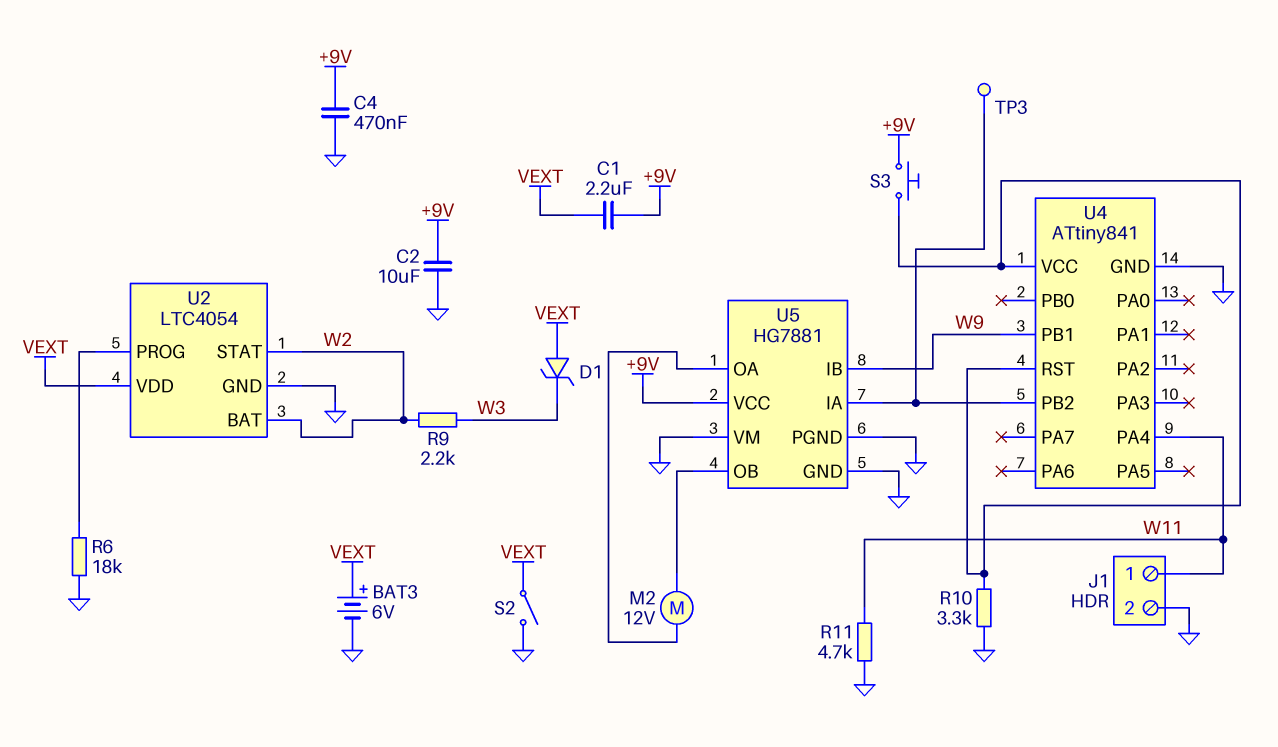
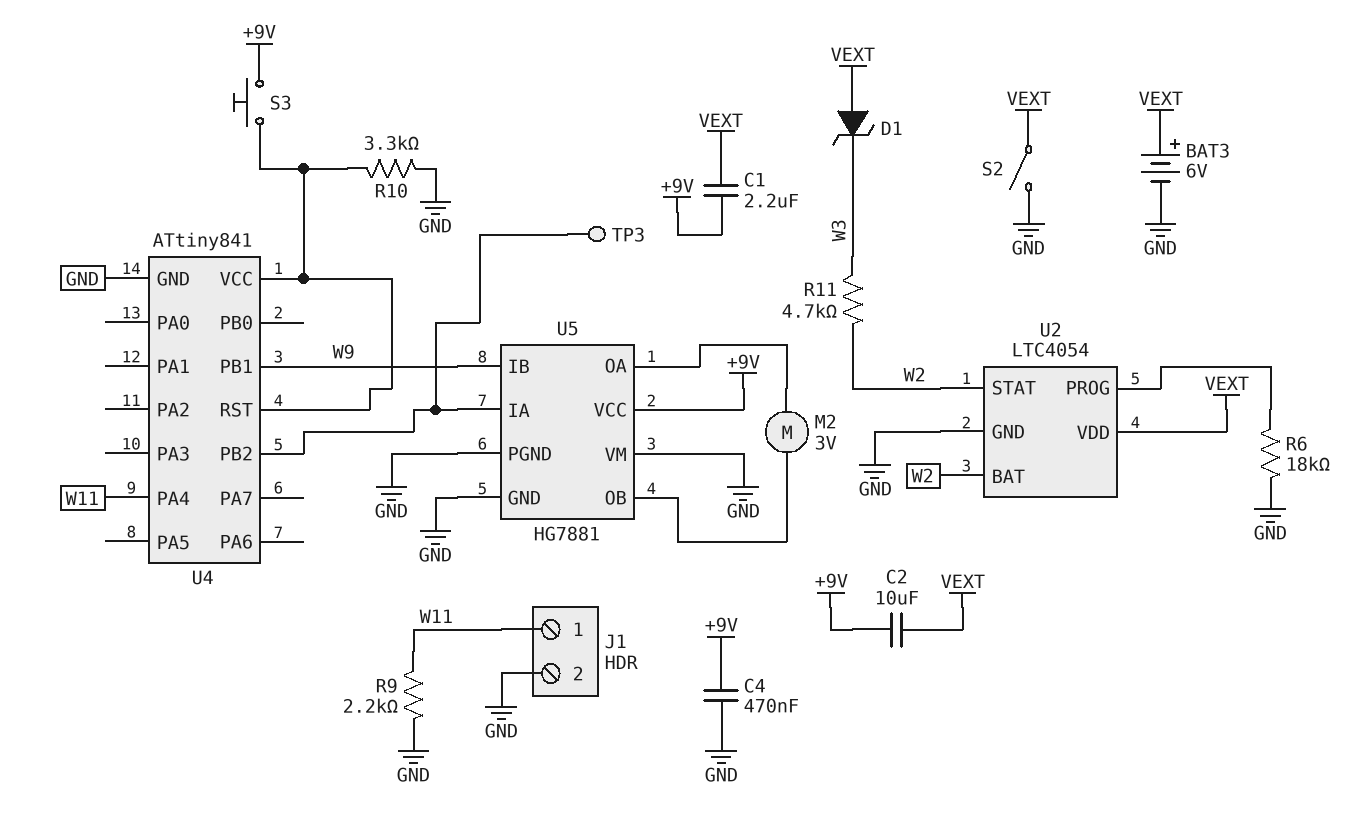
C2: 10uF (+9V, GND) -> 10uF (+9V, VEXT)
M2: motor 12V (U5/OA, U5/OB) -> motor 3V (U5/OA, U5/OB)
R9: 2.2k (W2, W3) -> 2.2k (GND, W11)
R11: 4.7k (GND, W11) -> 4.7k (W2, W3)

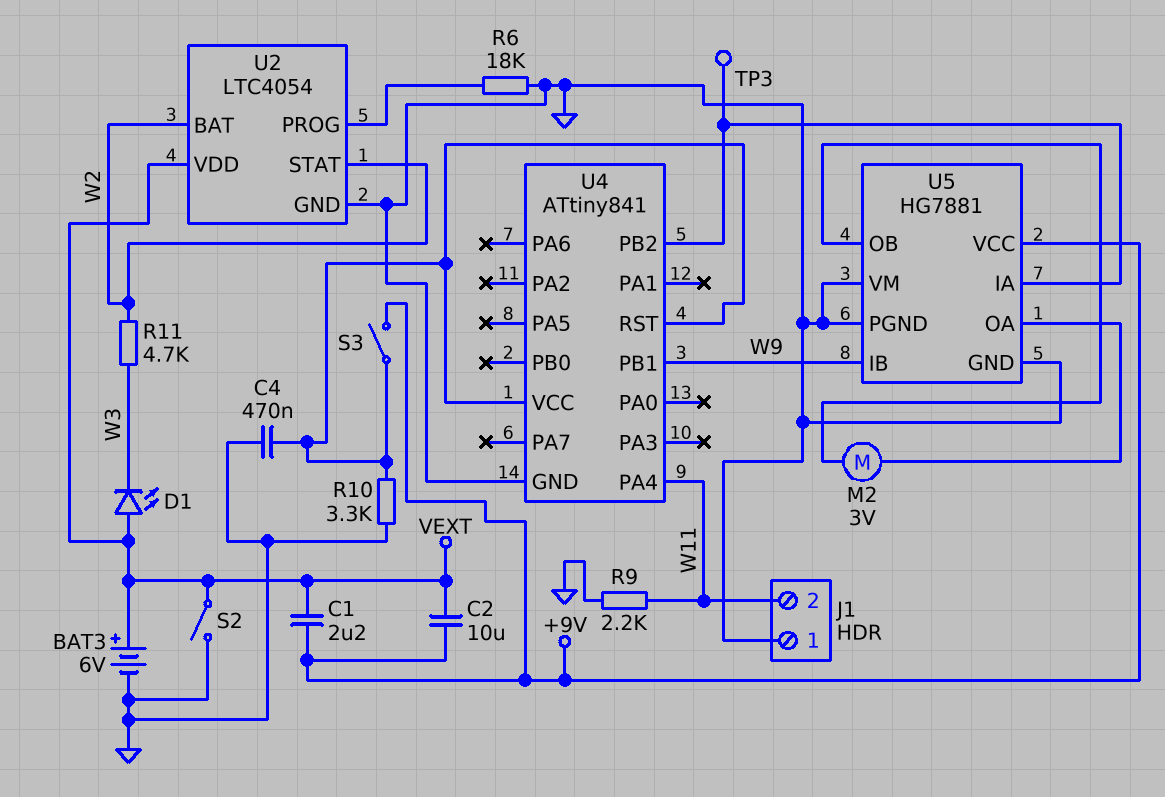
C4: 470nF (+9V, GND) -> 470nF (GND, U4/RST)
D1: zener (A VEXT, K W3) -> LED (A VEXT, K W3)
J1 pin 1: W11 -> GND
J1 pin 2: GND -> W11
S3: button (+9V, U4/RST) -> switch (+9V, U4/RST)

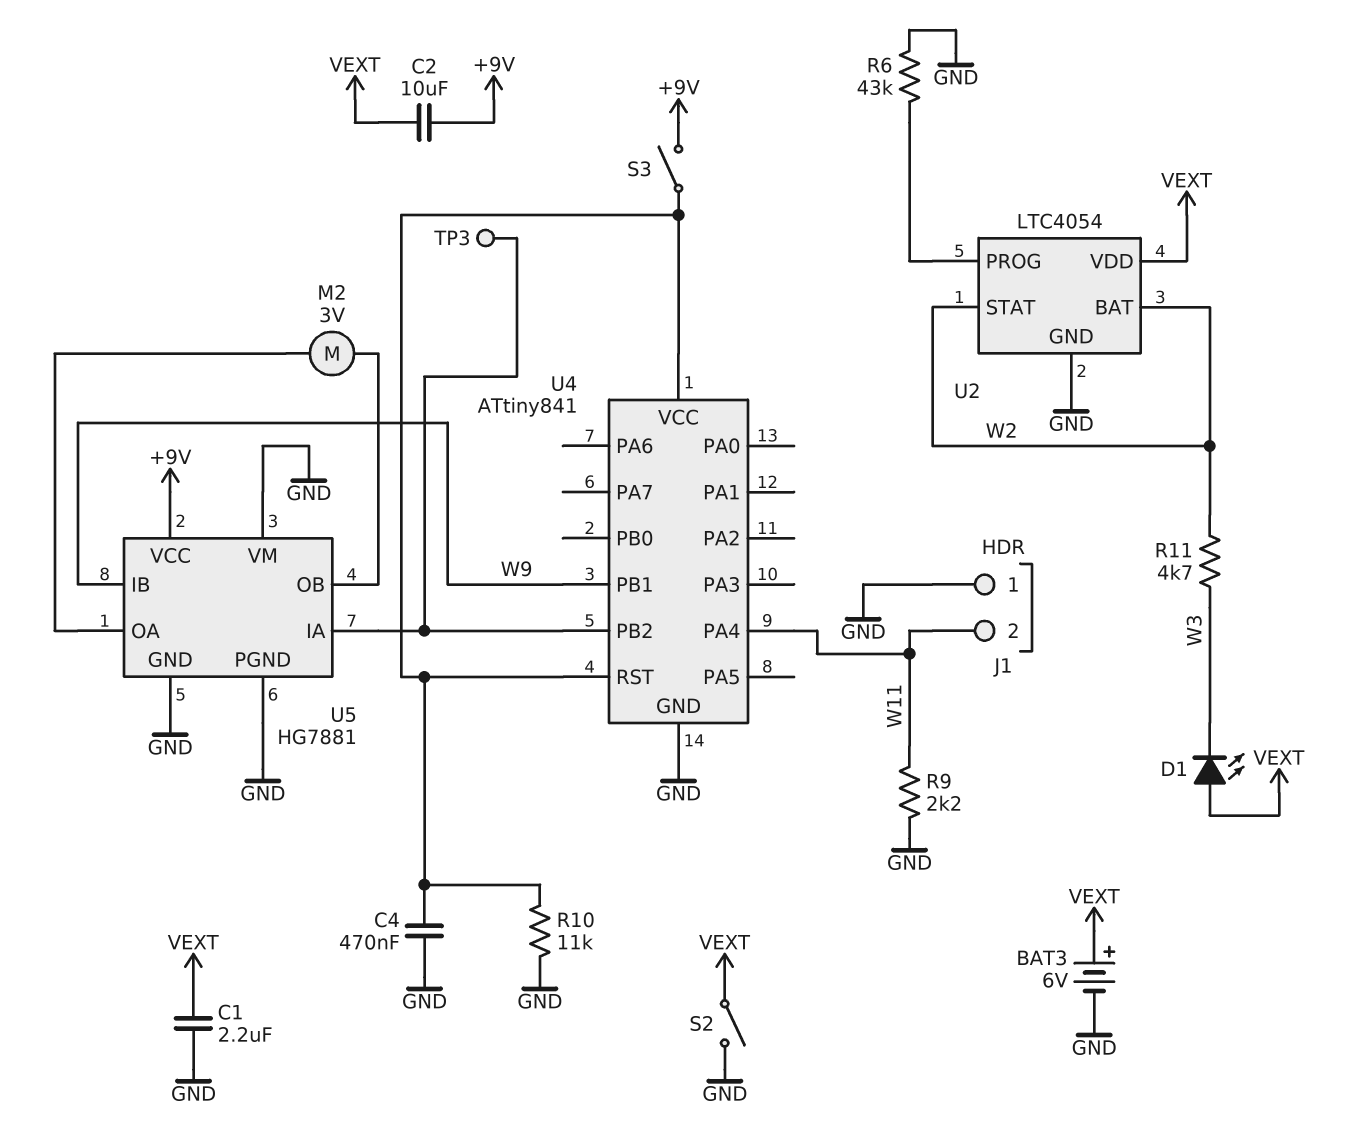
C1: 2.2uF (+9V, VEXT) -> 2.2uF (GND, VEXT)
R6: 18k (GND, U2/PROG) -> 43k (GND, U2/PROG)
R10: 3.3k (GND, U4/RST) -> 11k (GND, U4/RST)

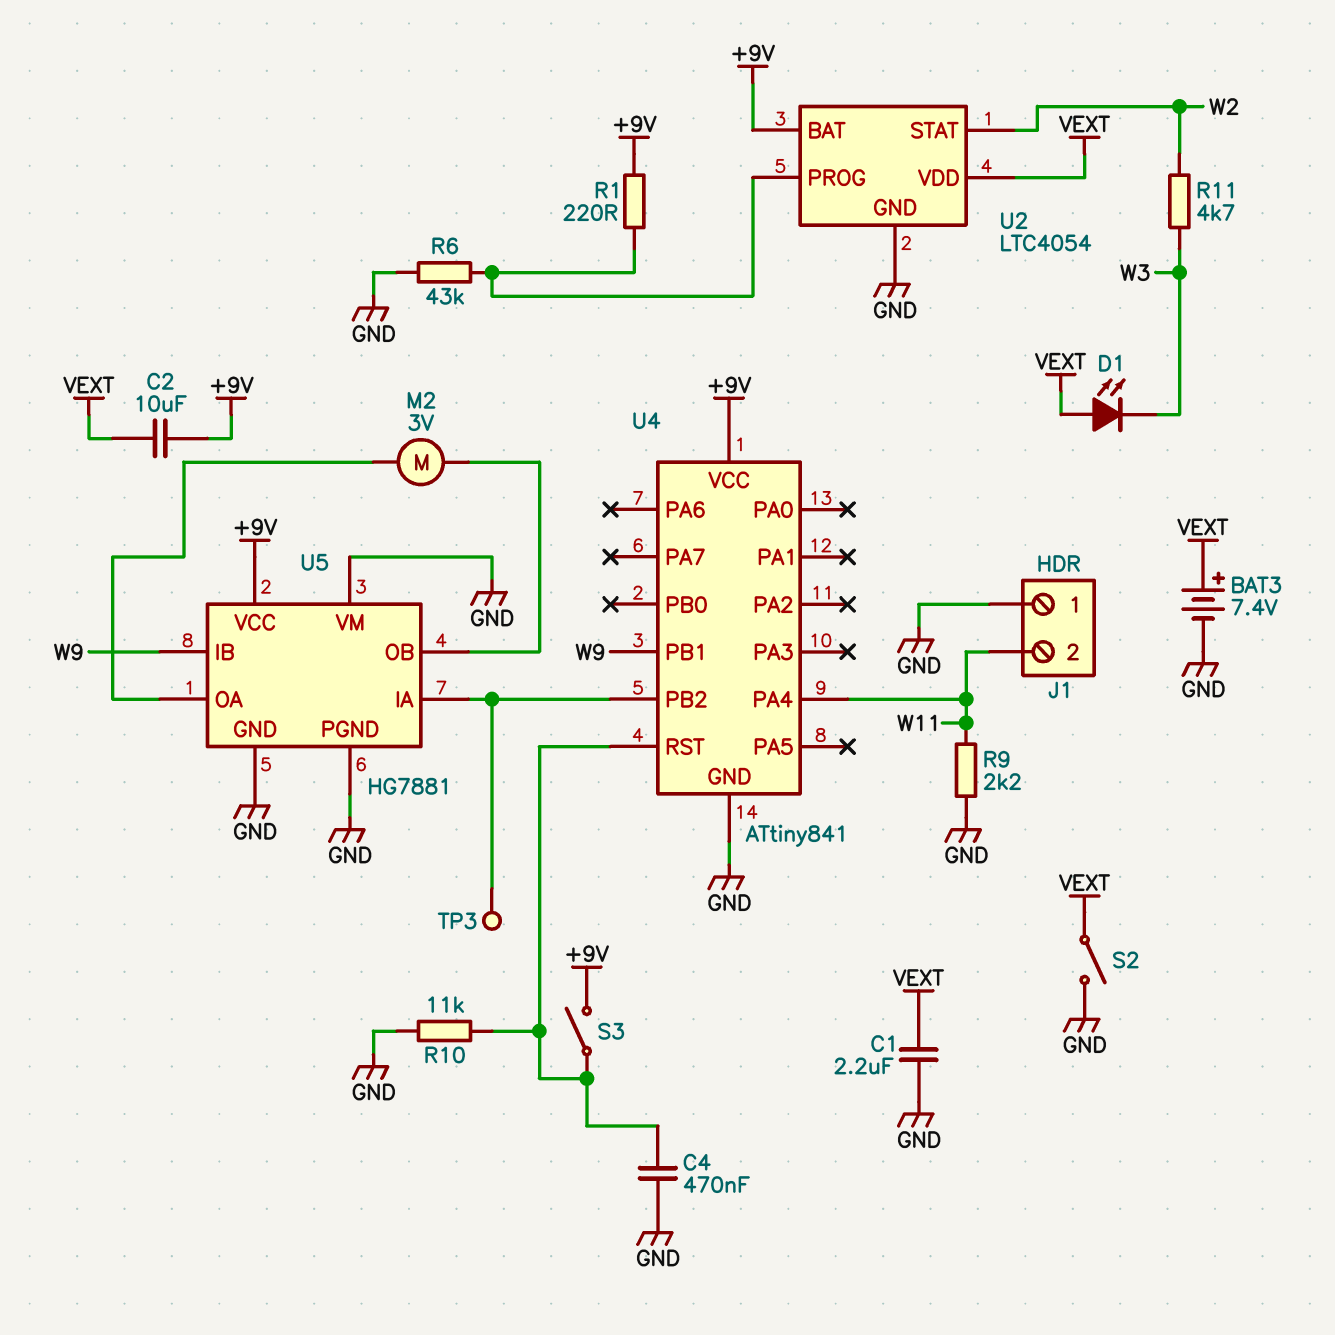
BAT3: 6V (plus VEXT, minus GND) -> 7.4V (plus VEXT, minus GND)
R1: none -> 220 (+9V, U2/PROG)
U2 pin BAT: W2 -> +9V
U4 pin VCC: U4/RST -> +9V

